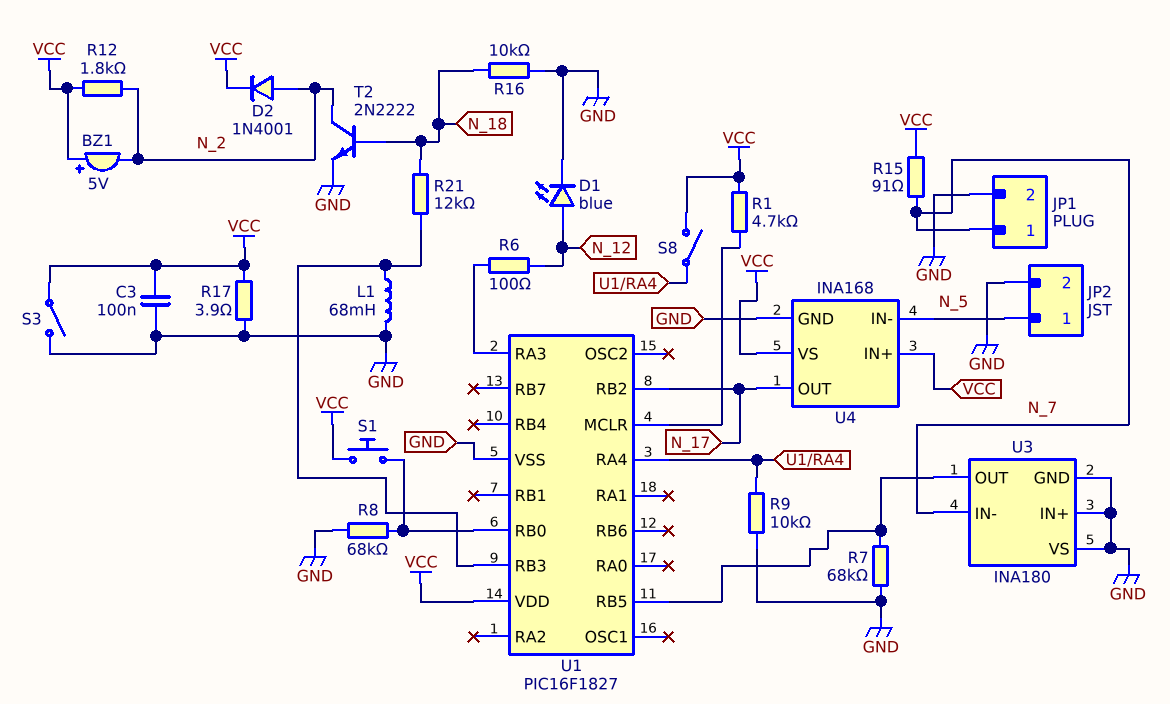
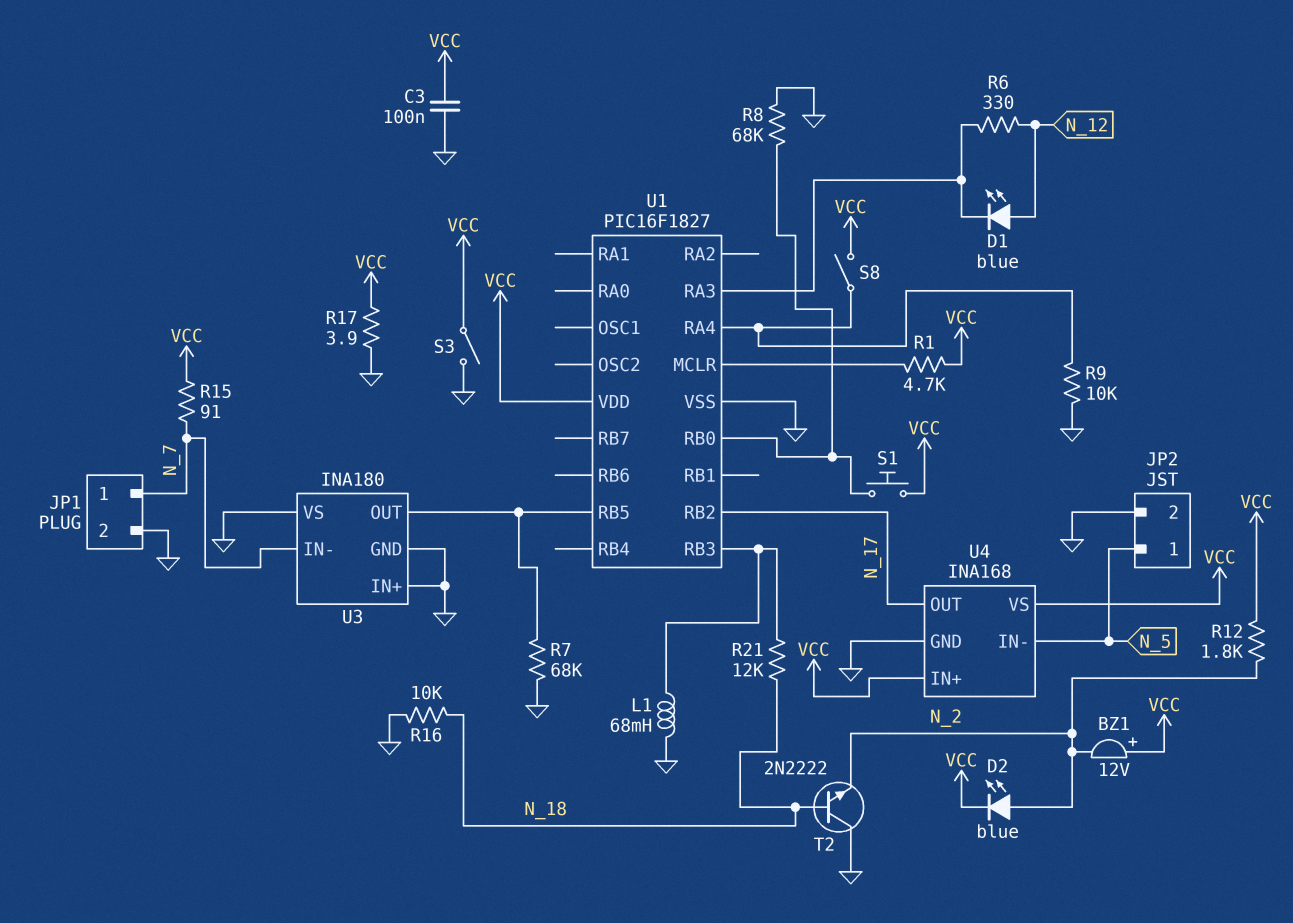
BZ1: buzzer 5V (plus VCC, minus N_2) -> buzzer 12V (plus VCC, minus N_2)
D1: LED blue (A N_12, K GND) -> LED blue (A N_12, K U1/RA3)
D2: diode 1N4001 (A N_2, K VCC) -> LED blue (A N_2, K VCC)
R6: 100 (N_12, U1/RA3) -> 330 (N_12, U1/RA3)
T2: NPN 2N2222 (B N_18, C N_2, E GND) -> NPN 2N2222 (B N_18, C GND, E N_2)

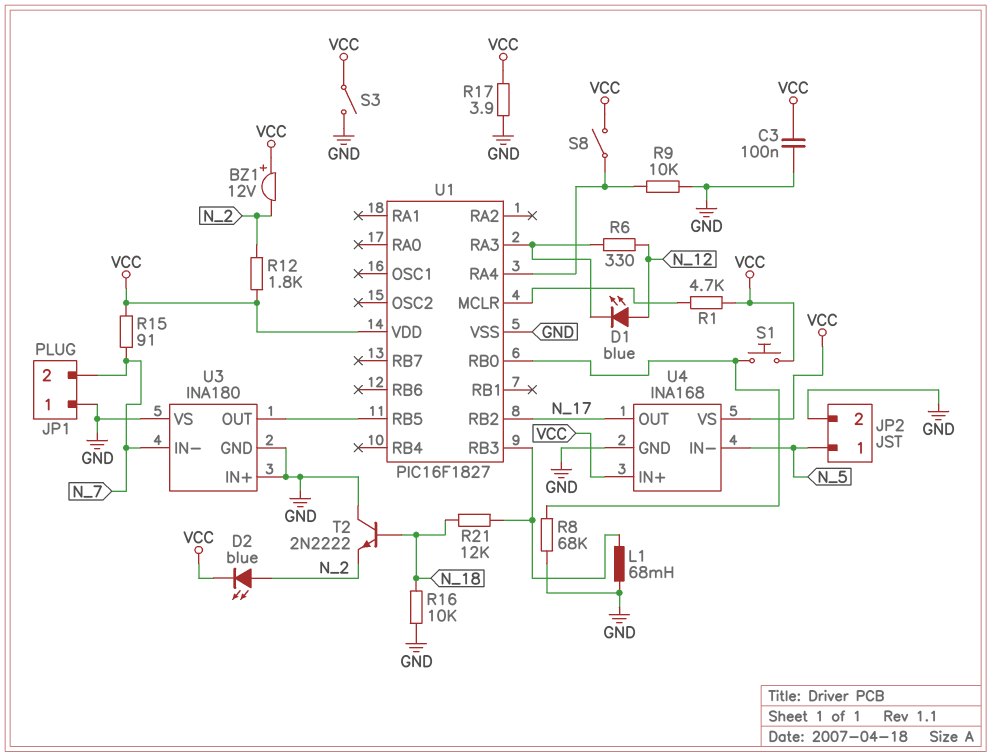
JP1 pin 1: N_7 -> GND
JP1 pin 2: GND -> N_7
R7: 68k (GND, U1/RB5) -> none

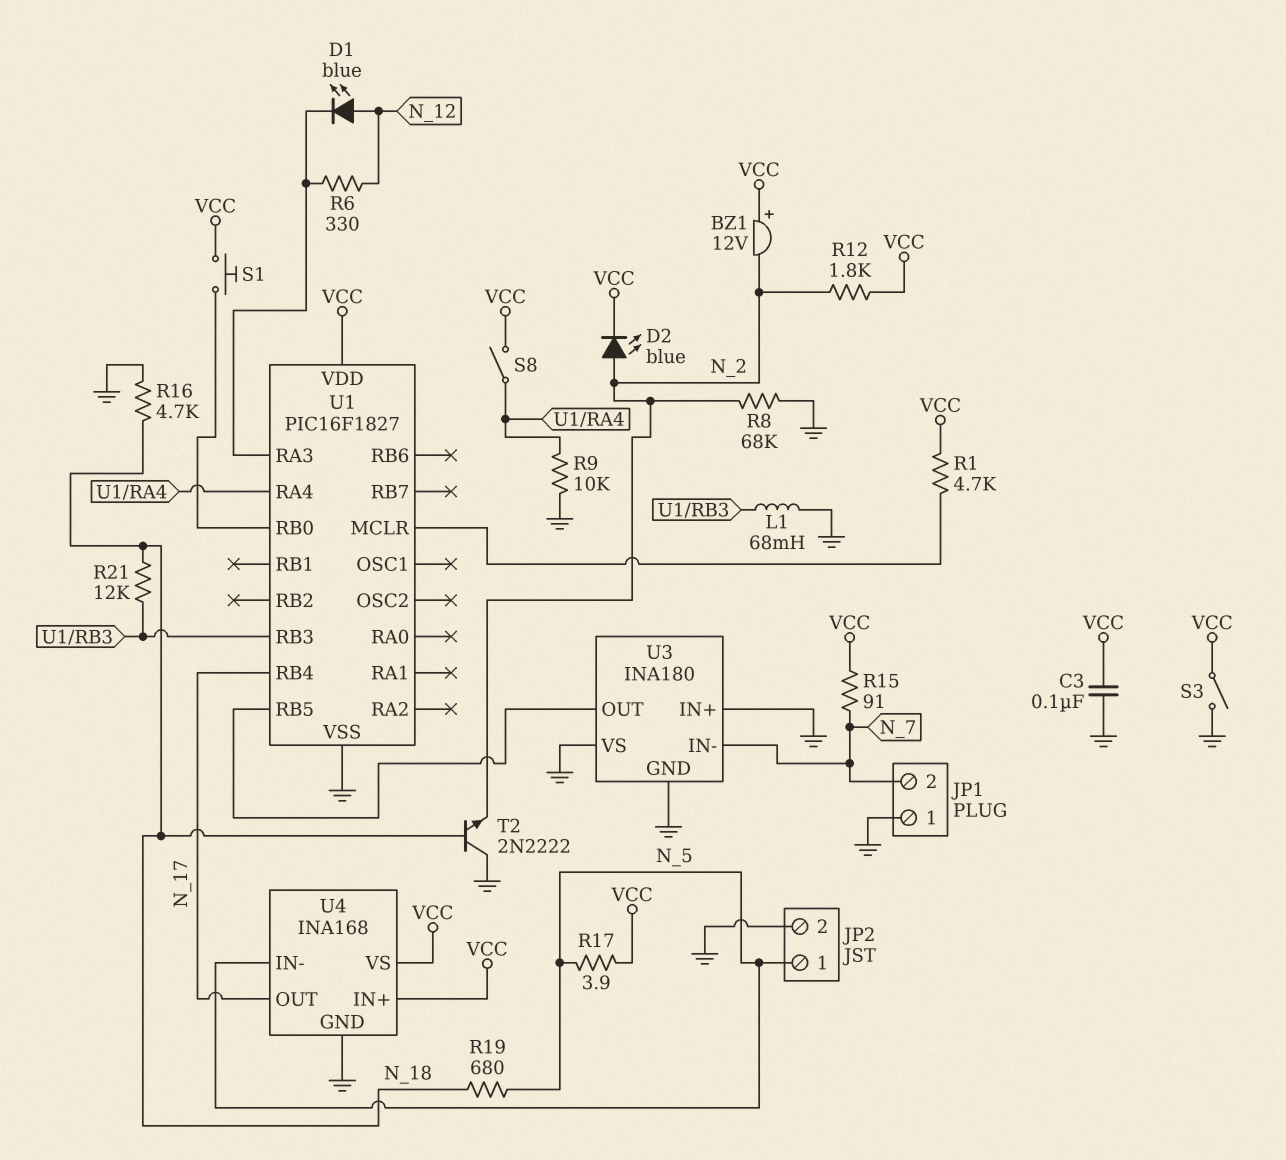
R8: 68k (GND, U1/RB0) -> 68k (GND, N_2)
R16: 10k (GND, N_18) -> 4.7k (GND, N_18)
R17: 3.9 (GND, VCC) -> 3.9 (N_5, VCC)
R19: none -> 680 (N_5, N_18)
U1 pin RB2: N_17 -> none
U1 pin RB4: none -> N_17

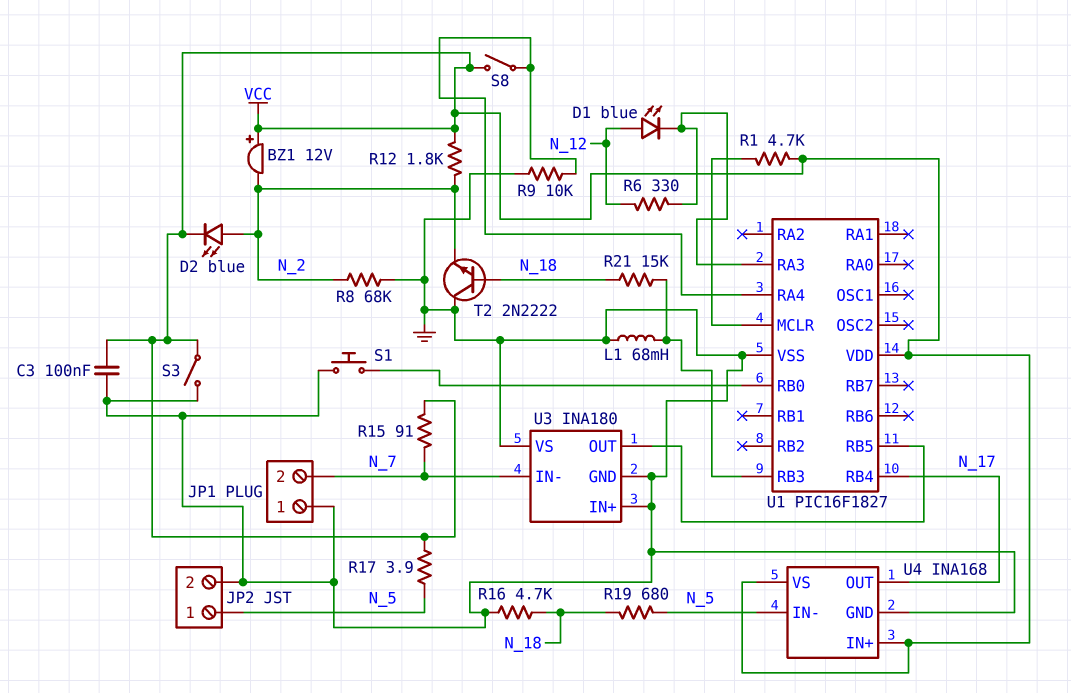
R21: 12k (N_18, U1/RB3) -> 15k (N_18, U1/RB3)
S1: button (U1/RB0, VCC) -> button (GND, U1/RB0)

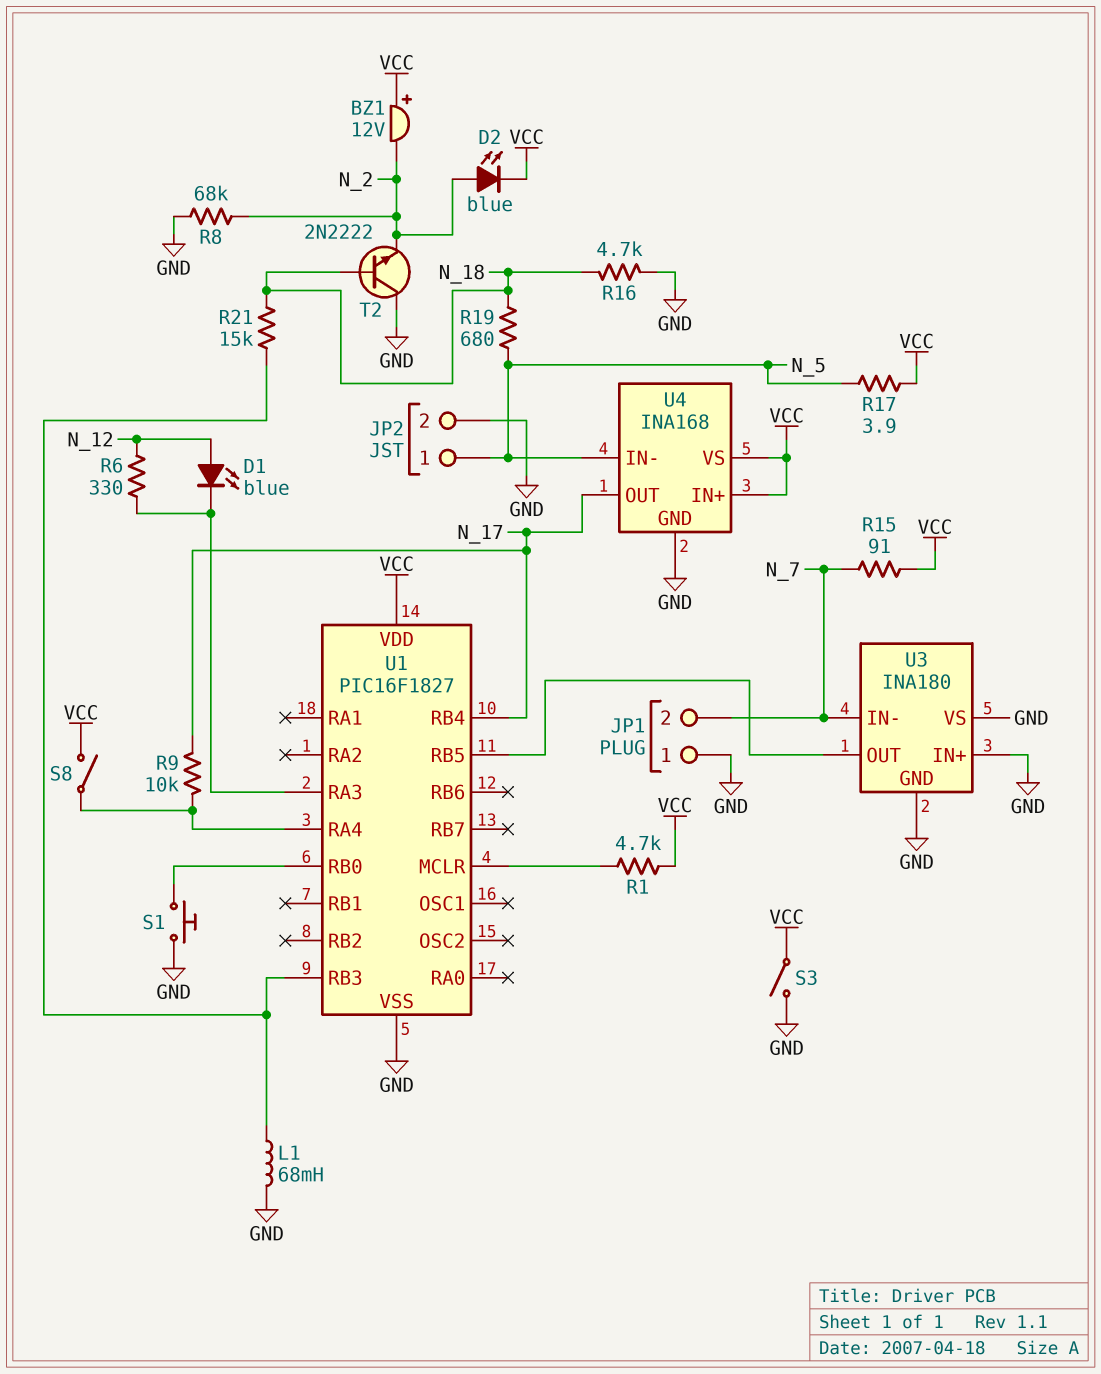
C3: 100nF (GND, VCC) -> none
R9: 10k (GND, U1/RA4) -> 10k (N_17, U1/RA4)
R12: 1.8k (N_2, VCC) -> none

